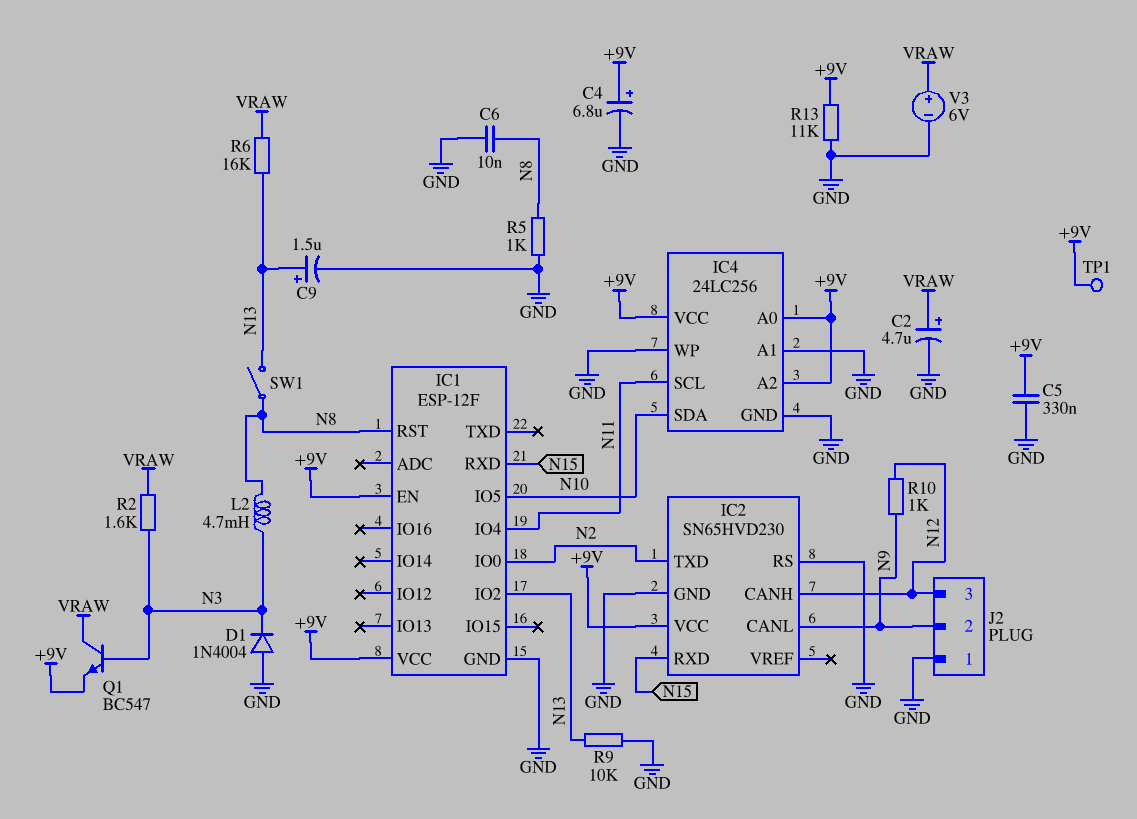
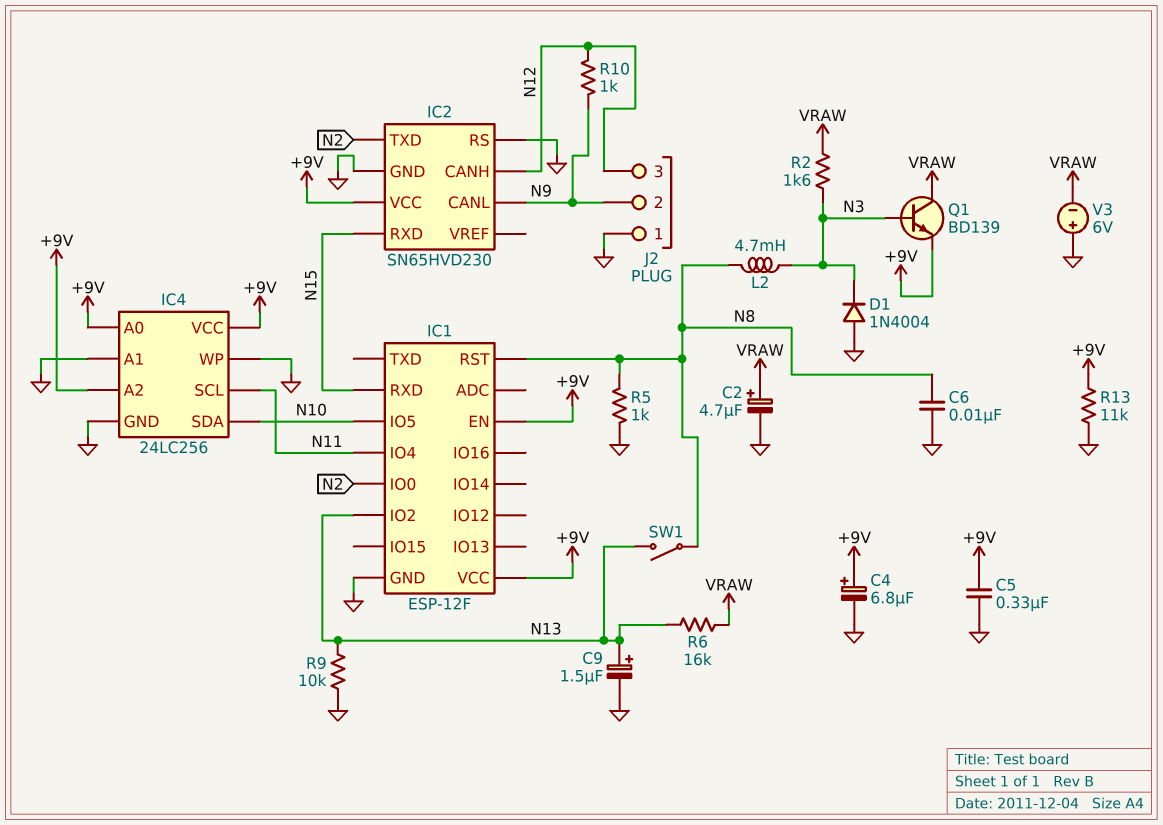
Q1: NPN BC547 (B N3, C VRAW, E +9V) -> NPN BD139 (B N3, C VRAW, E +9V)
TP1: test point (+9V) -> none
V3: 6V (plus VRAW, minus GND) -> 6V (plus GND, minus VRAW)

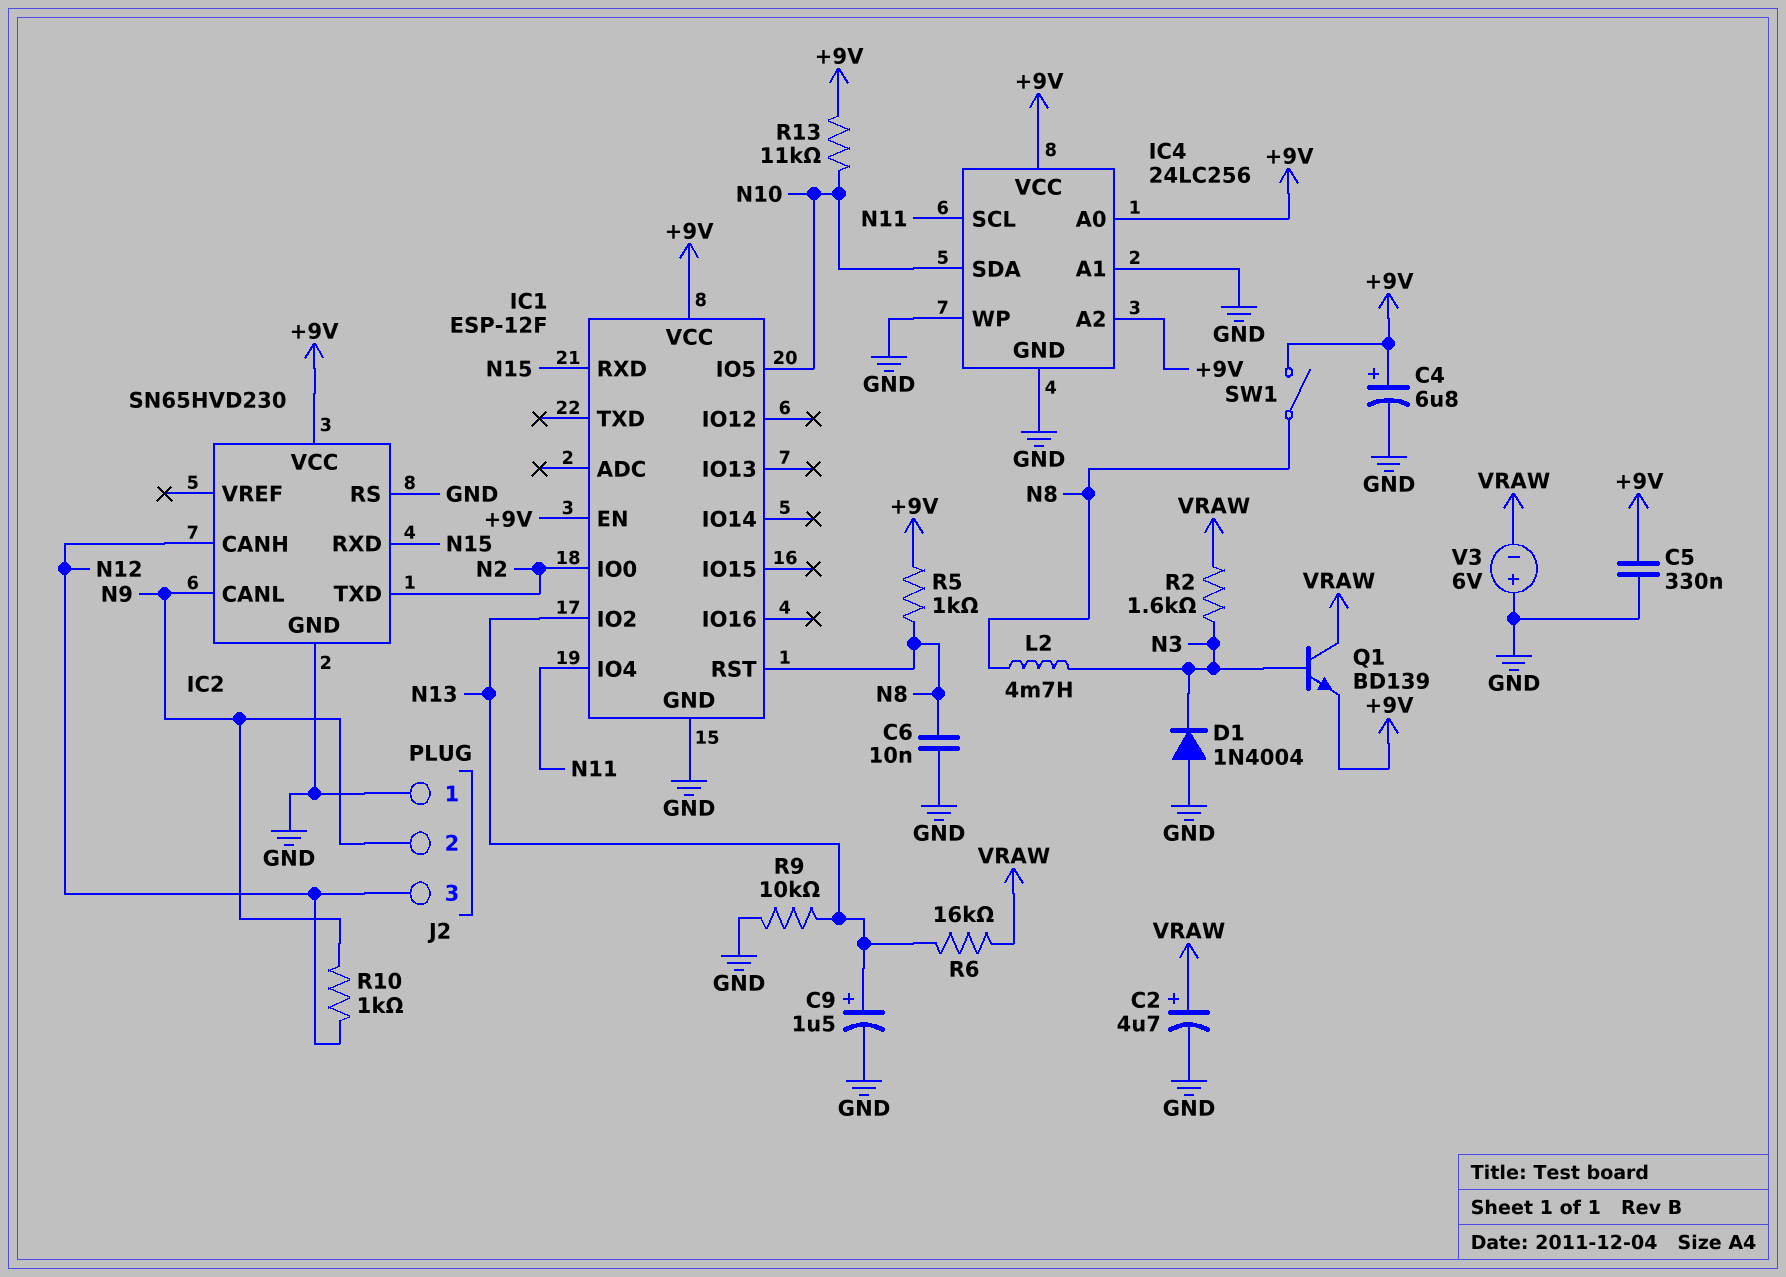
R5: 1k (GND, N8) -> 1k (+9V, N8)
R13: 11k (+9V, GND) -> 11k (+9V, N10)
SW1: switch (N8, N13) -> switch (+9V, N8)

